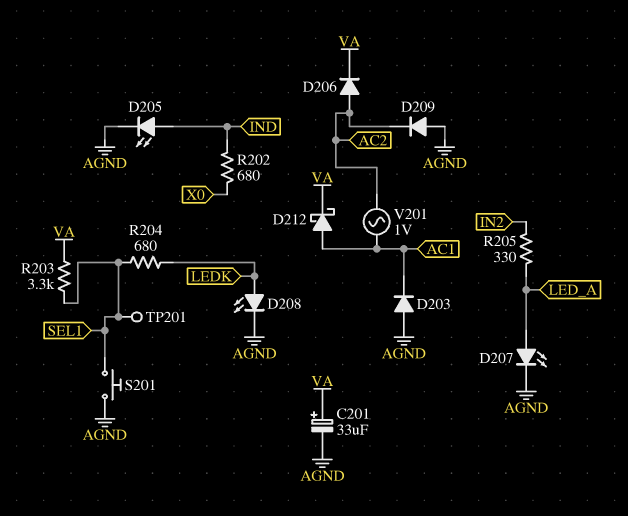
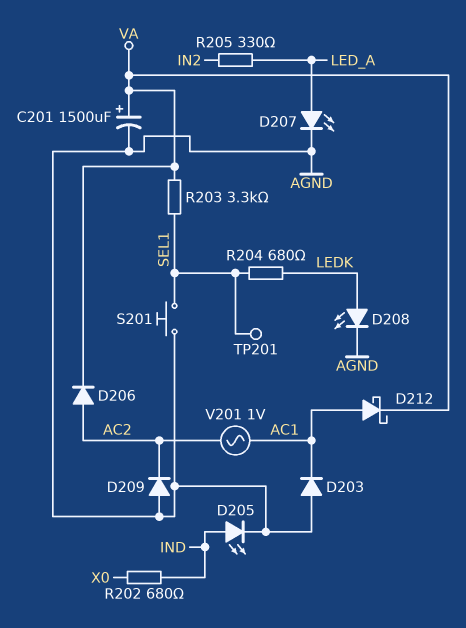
C201: 33uF (plus VA, minus AGND) -> 1500uF (plus VA, minus AGND)

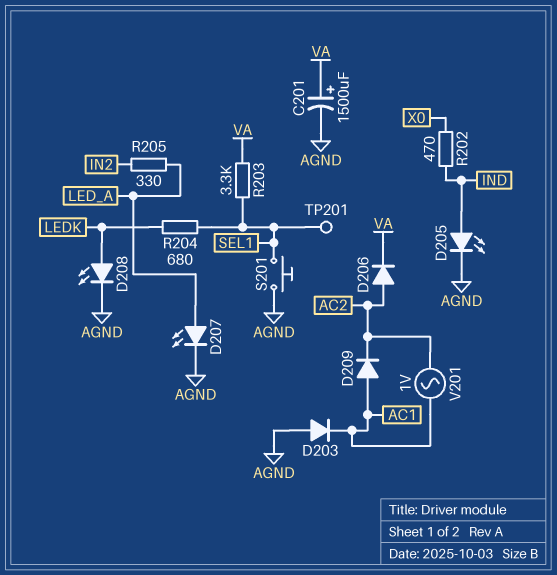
D209: diode (A AGND, K AC2) -> diode (A AC1, K AC2)
D212: schottky (A AC1, K VA) -> none
R202: 680 (IND, X0) -> 470 (IND, X0)

